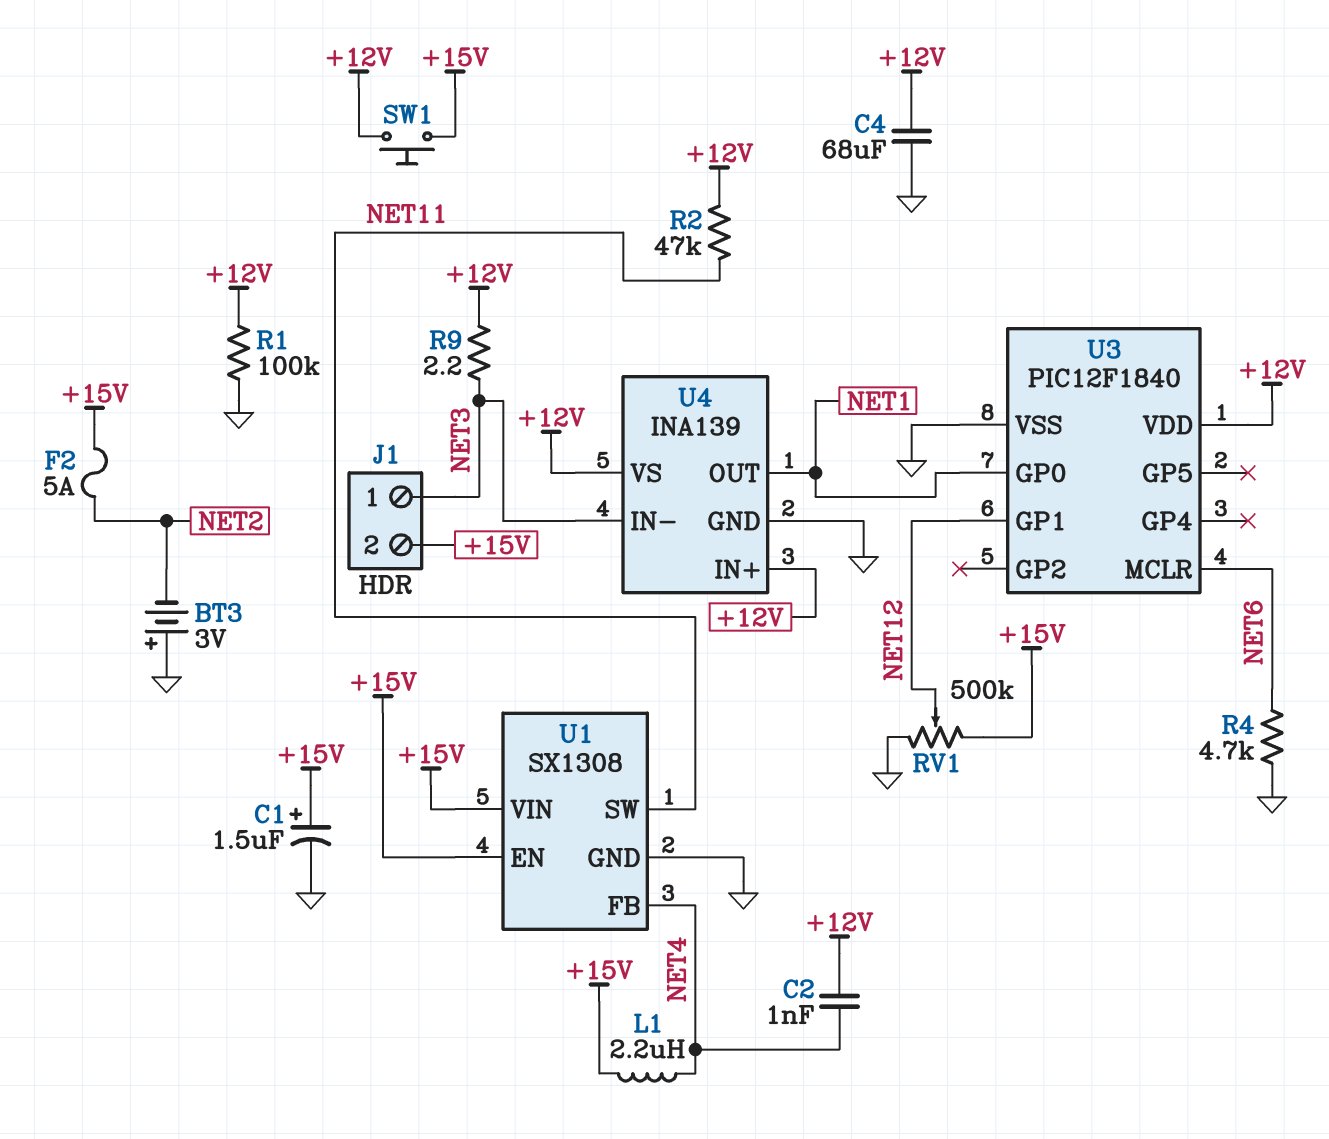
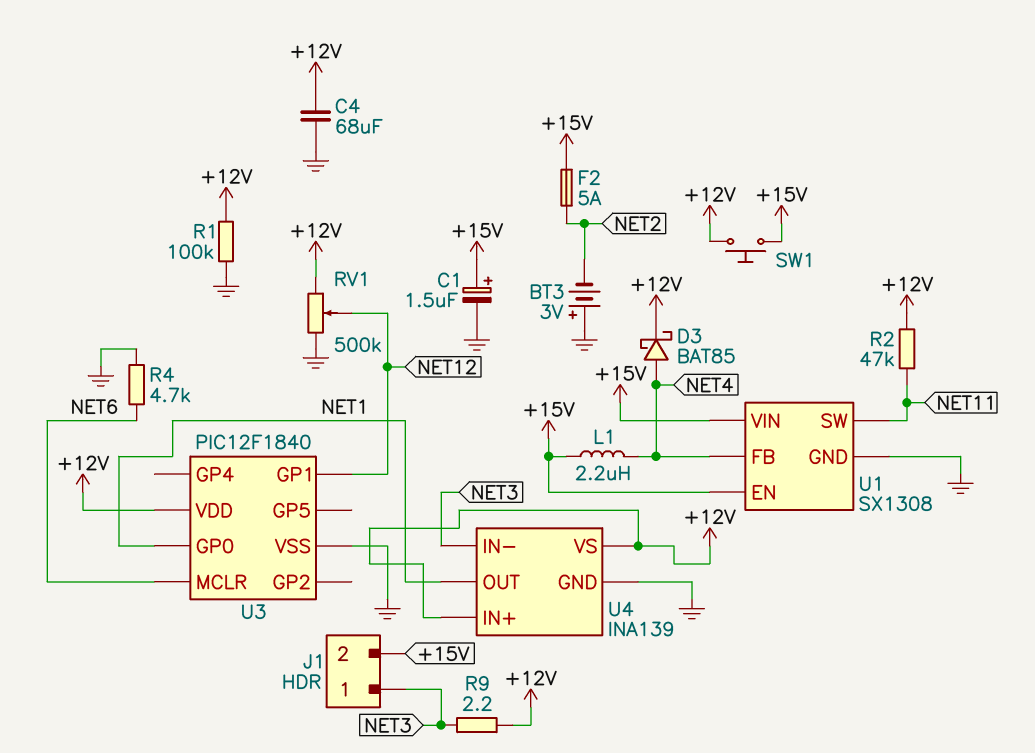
C2: 1nF (+12V, NET4) -> none
D3: none -> schottky BAT85 (A NET4, K +12V)
RV1: 500k (+15V, GND, wiper NET12) -> 500k (+12V, GND, wiper NET12)

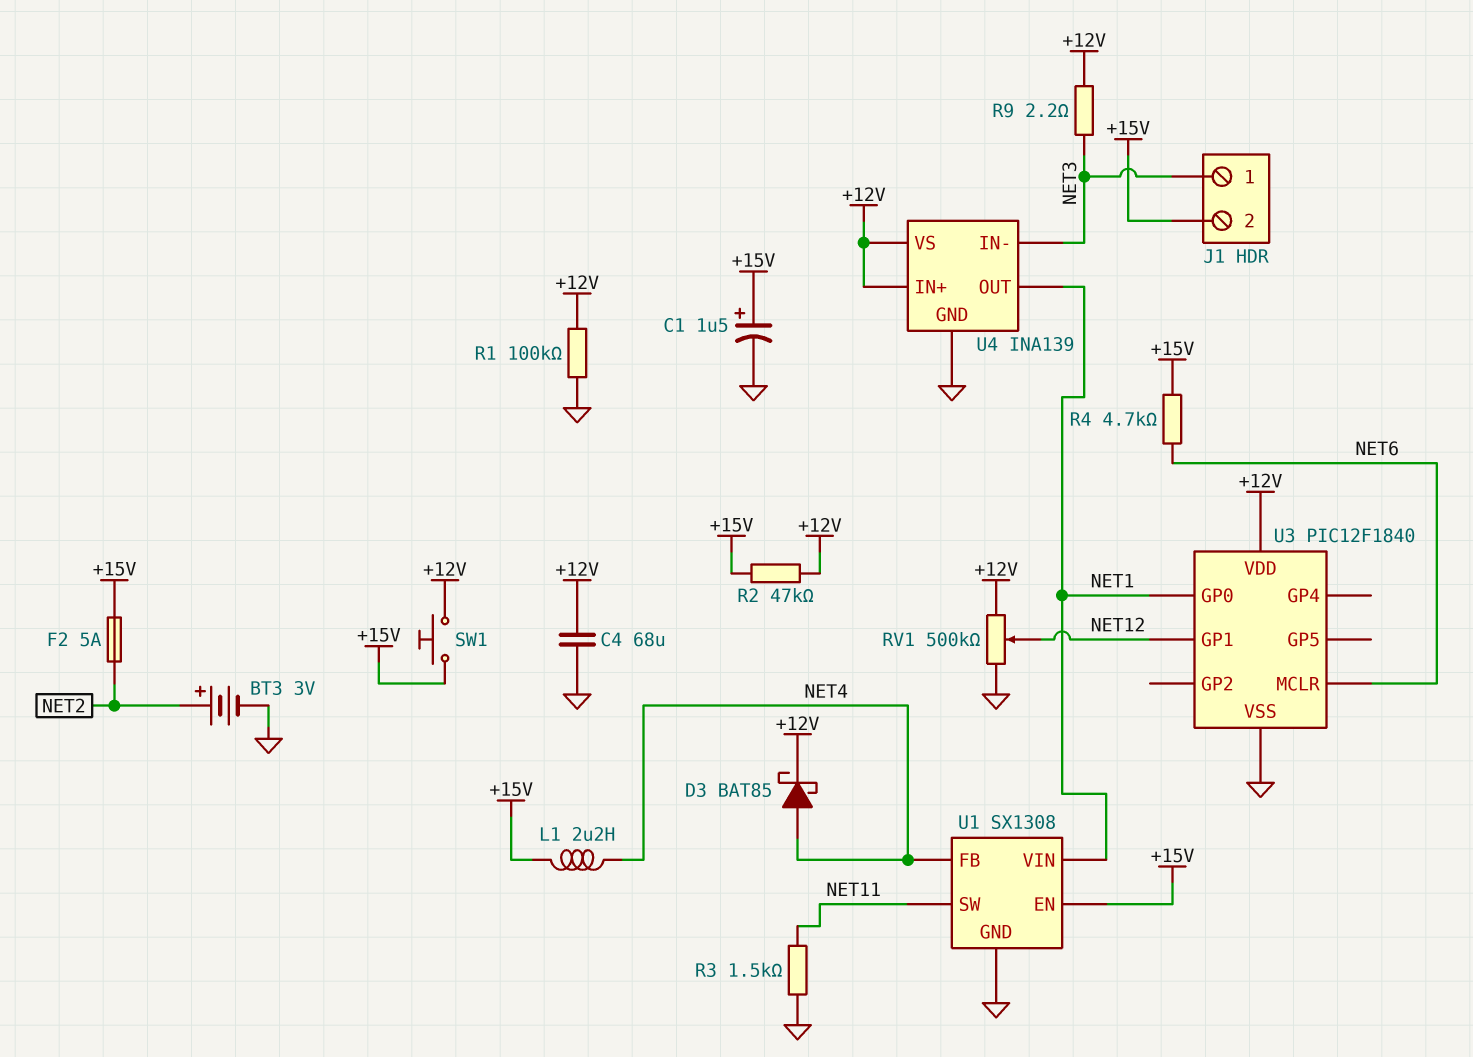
BT3: 3V (plus GND, minus NET2) -> 3V (plus NET2, minus GND)
R2: 47k (+12V, NET11) -> 47k (+12V, +15V)
R3: none -> 1.5k (GND, NET11)
R4: 4.7k (GND, NET6) -> 4.7k (+15V, NET6)
U1 pin VIN: +15V -> NET1

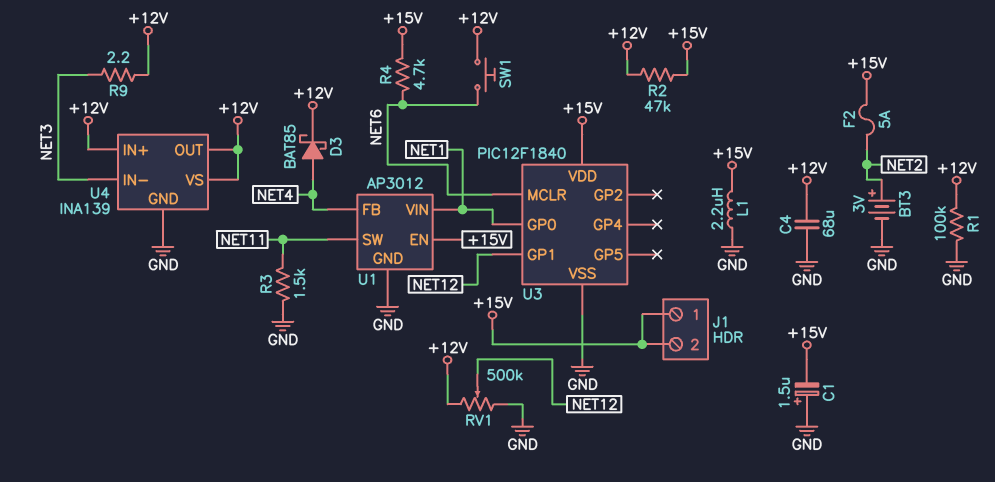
C1: 1.5uF (plus +15V, minus GND) -> 1.5uF (plus GND, minus +15V)
J1 pin 1: NET3 -> +15V
L1: 2.2uH (+15V, NET4) -> 2.2uH (+15V, GND)
SW1: button (+12V, +15V) -> button (+12V, NET6)
U1: SX1308 -> AP3012
U3 pin VDD: +12V -> +15V
U4 pin OUT: NET1 -> +12V

